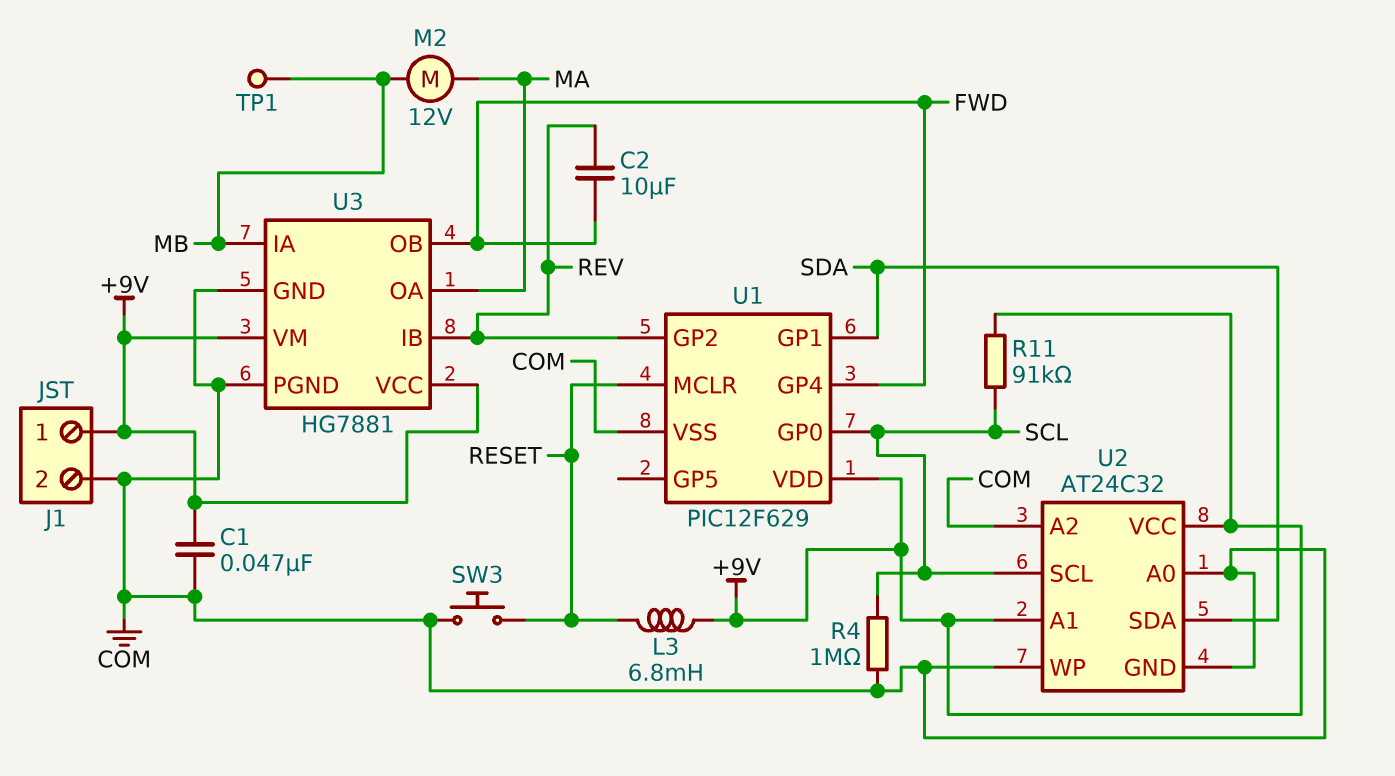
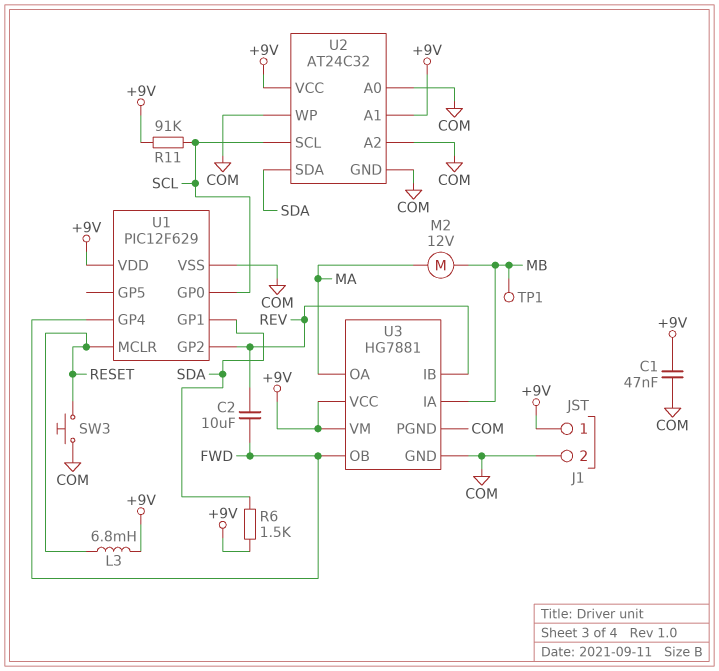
R4: 1M (COM, SCL) -> none
R6: none -> 1.5k (+9V, SDA)

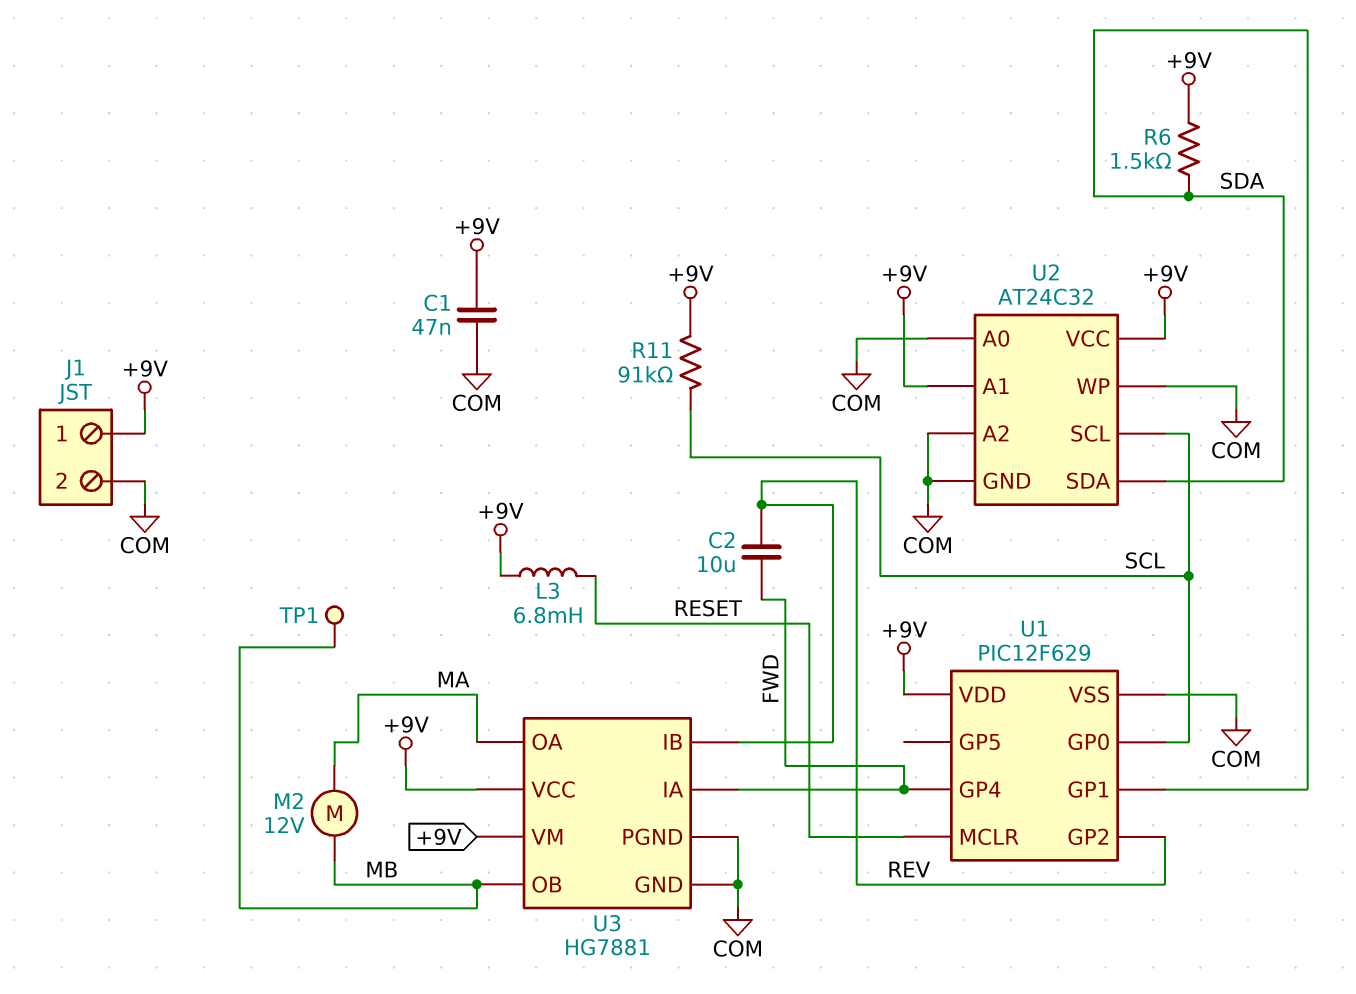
SW3: button (COM, RESET) -> none
U3 pin IA: MB -> FWD
U3 pin OB: FWD -> MB

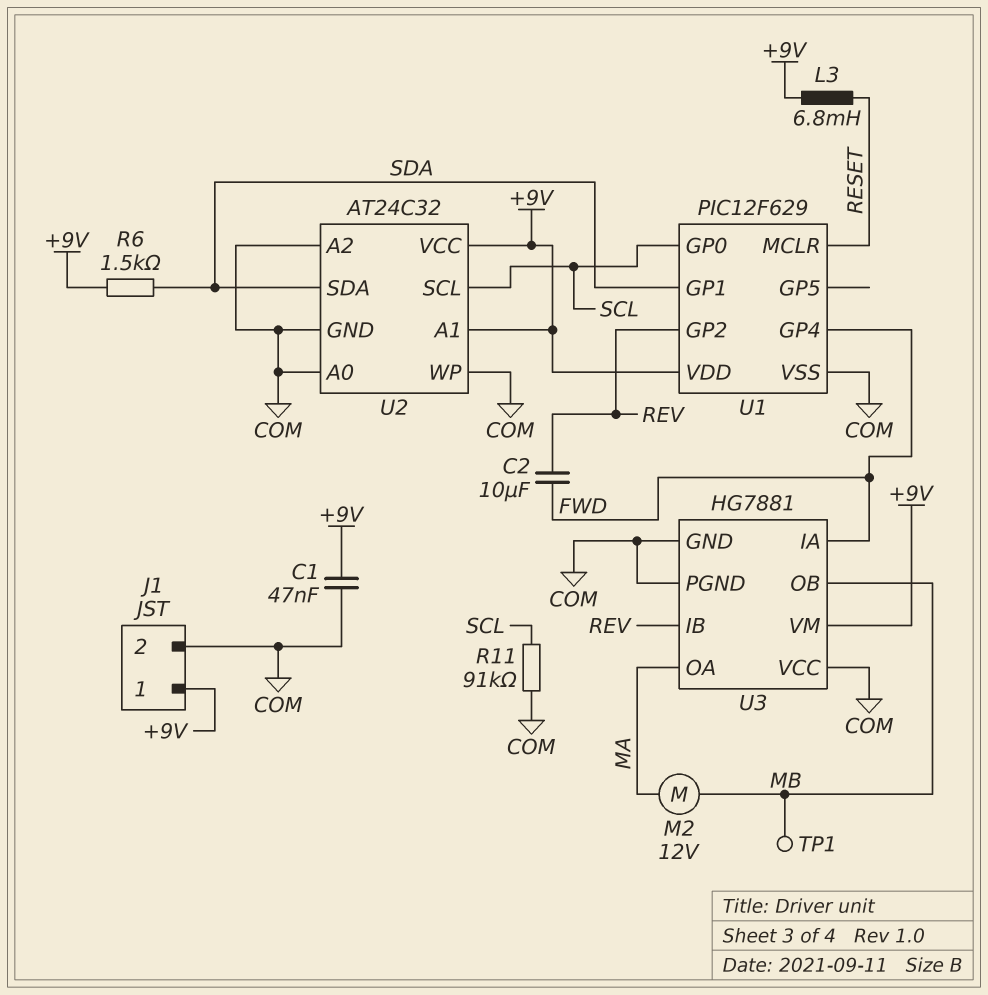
R11: 91k (+9V, SCL) -> 91k (COM, SCL)
U3 pin VCC: +9V -> COM

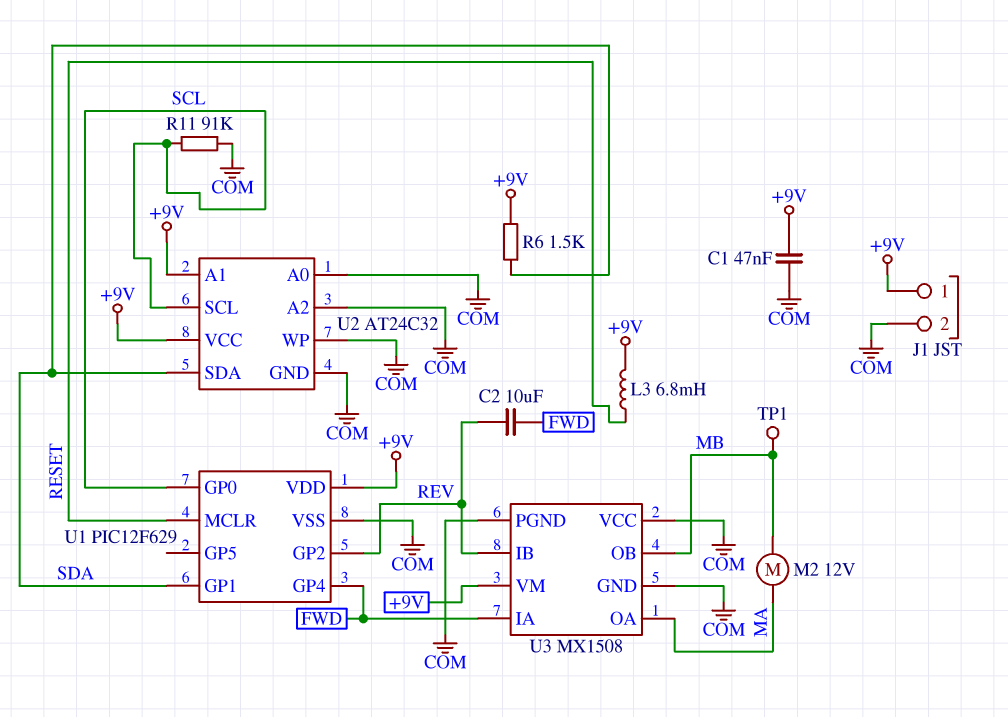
U3: HG7881 -> MX1508

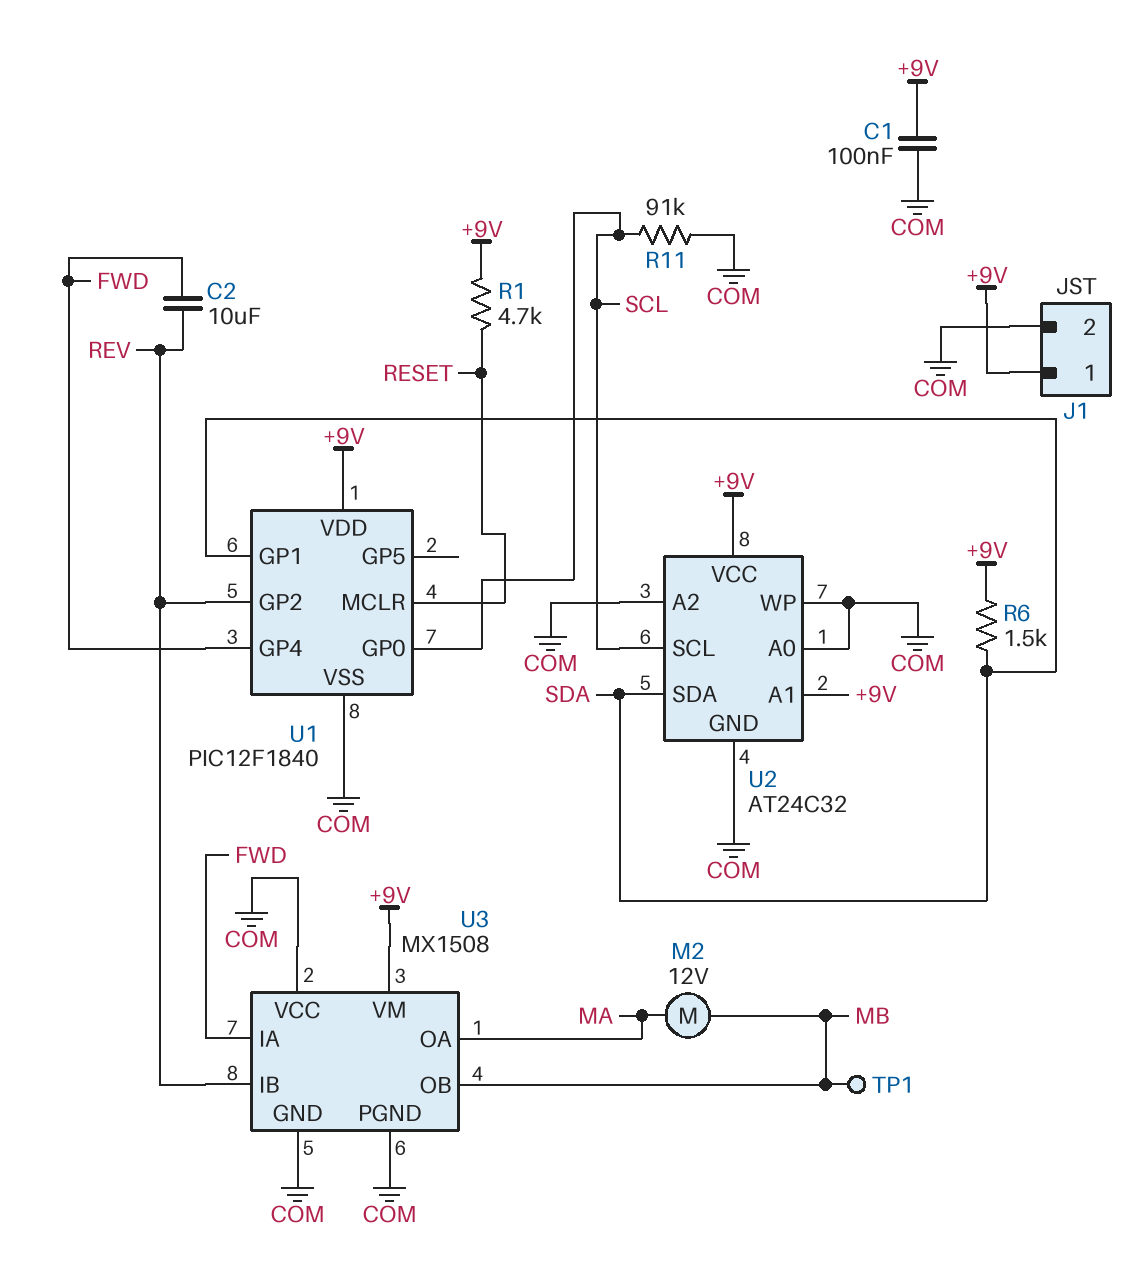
C1: 47nF (+9V, COM) -> 100nF (+9V, COM)
L3: 6.8mH (+9V, RESET) -> none
R1: none -> 4.7k (+9V, RESET)
U1: PIC12F629 -> PIC12F1840

